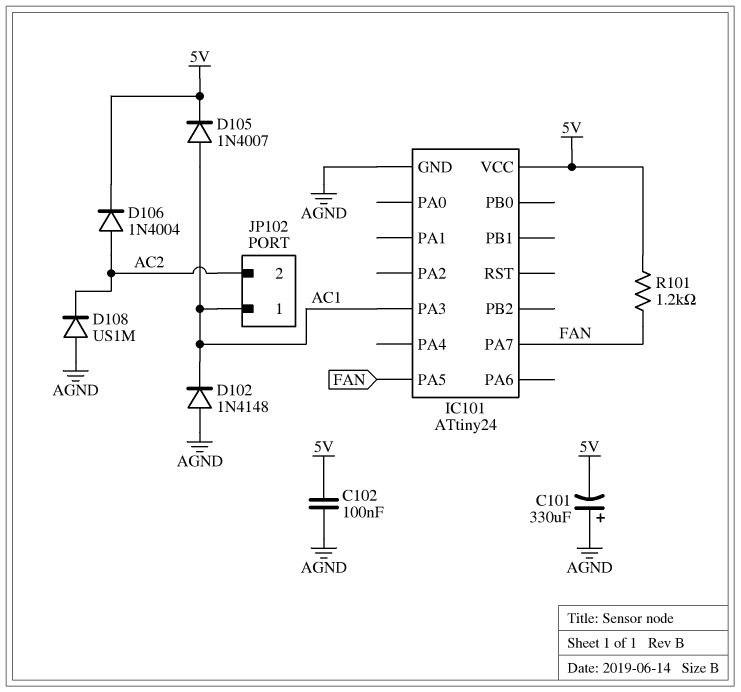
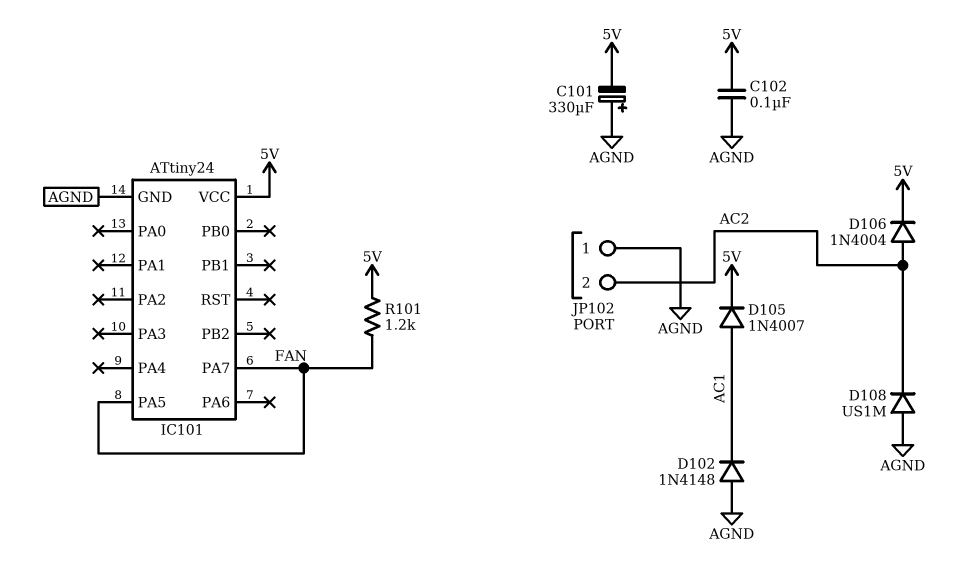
IC101 pin PA3: AC1 -> none
JP102 pin 1: AC1 -> AGND

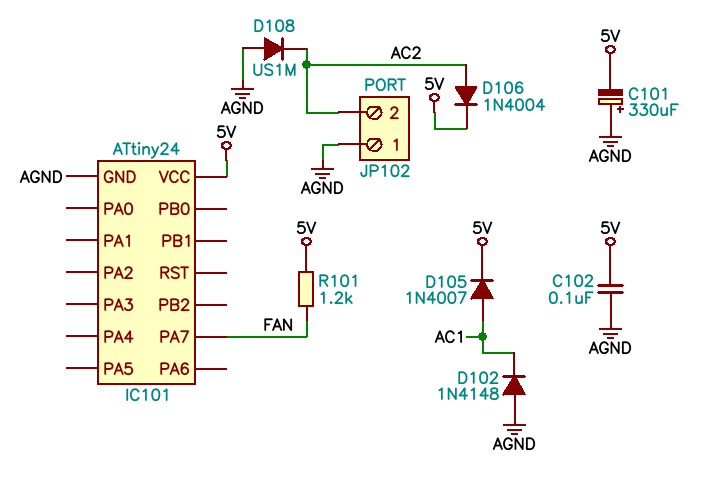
IC101 pin PA5: FAN -> none

